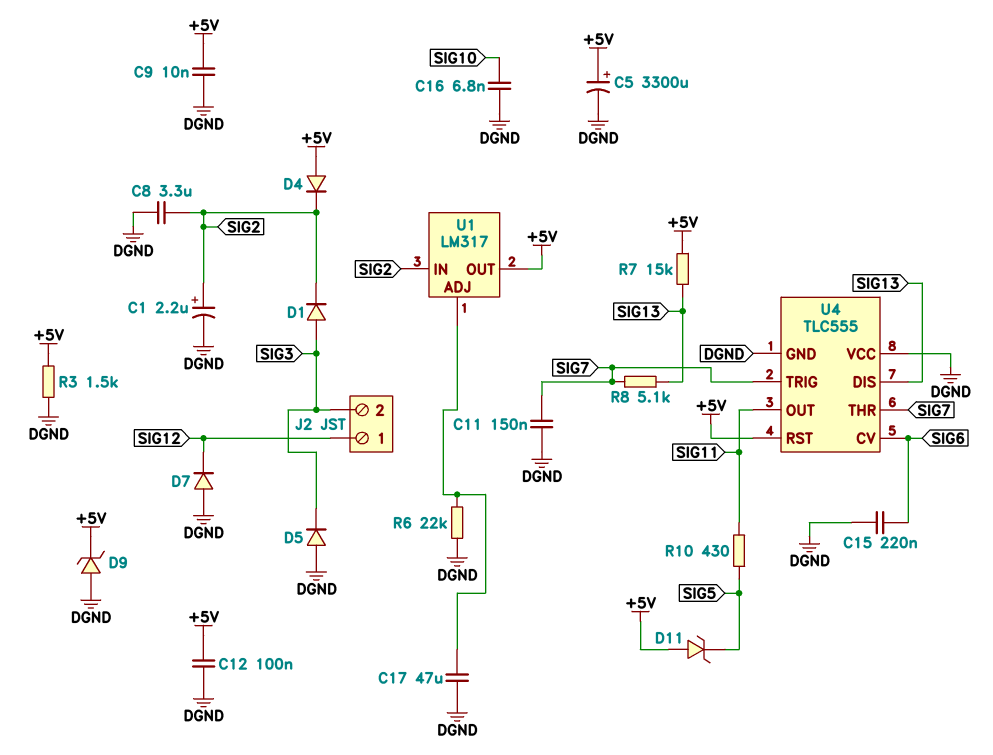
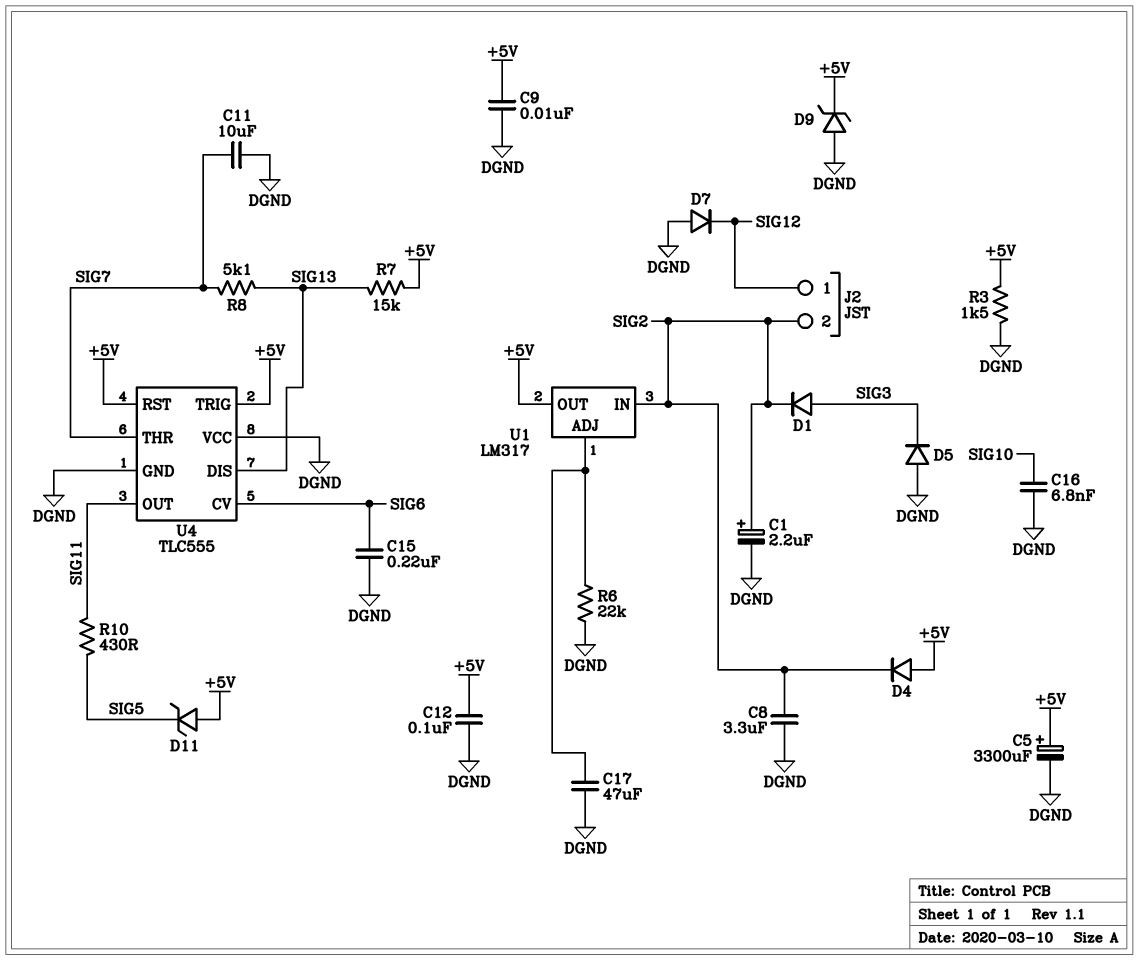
C11: 150nF (DGND, SIG7) -> 10uF (DGND, SIG7)
J2 pin 2: SIG3 -> SIG2
U4 pin TRIG: SIG7 -> +5V

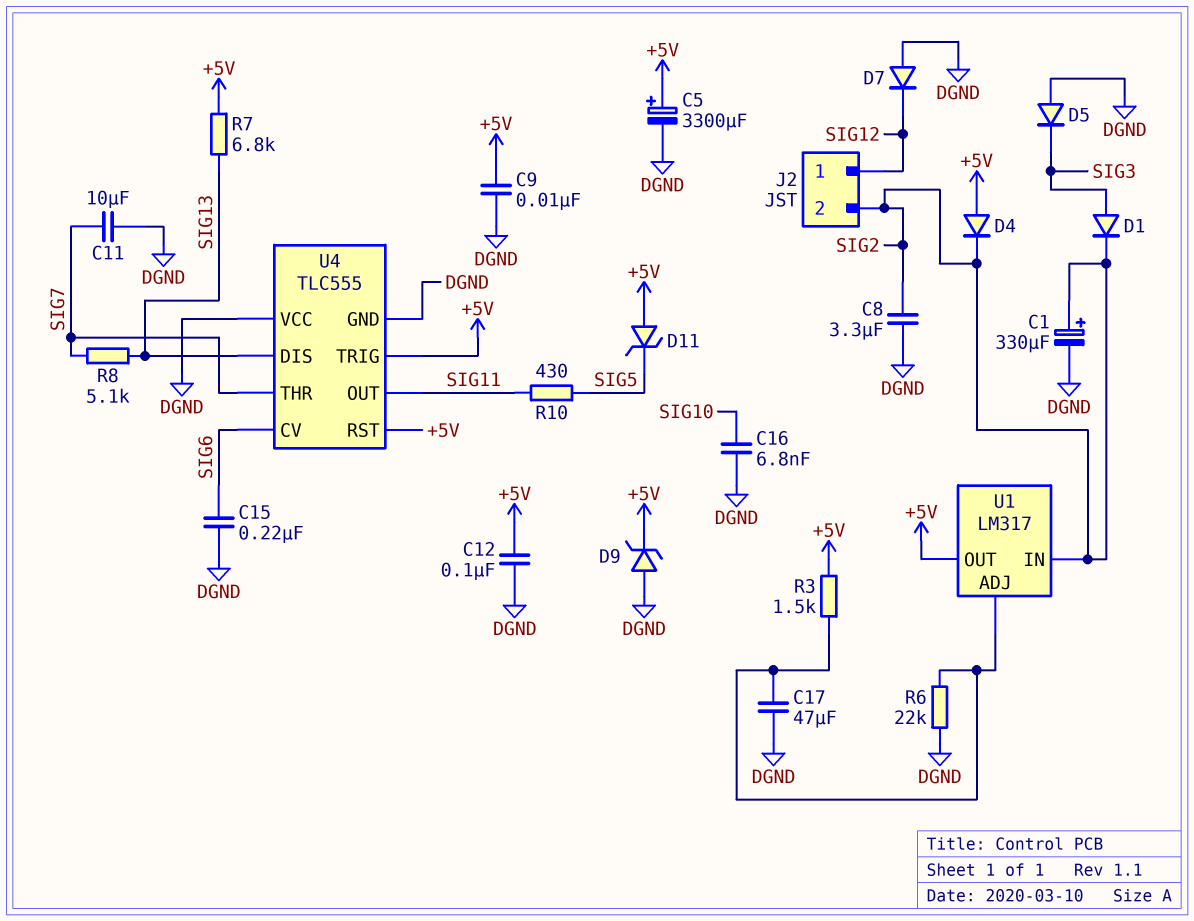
C1: 2.2uF (plus SIG2, minus DGND) -> 330uF (plus SIG2, minus DGND)
R3: 1.5k (+5V, DGND) -> 1.5k (+5V, U1/ADJ)
R7: 15k (+5V, SIG13) -> 6.8k (+5V, SIG13)

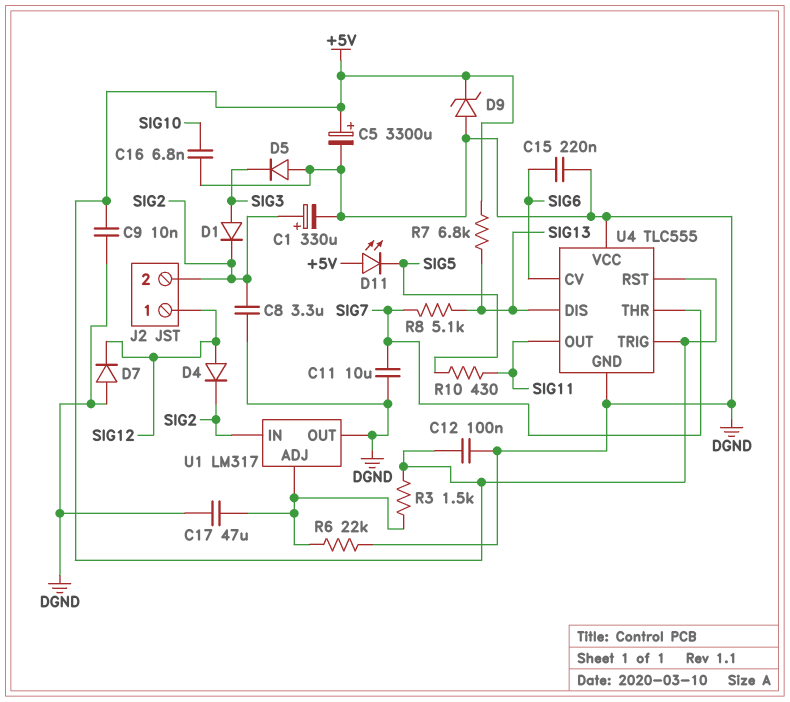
D4: diode (A +5V, K SIG2) -> diode (A SIG12, K SIG2)
D11: zener (A +5V, K SIG5) -> LED (A +5V, K SIG5)
U1 pin OUT: +5V -> DGND

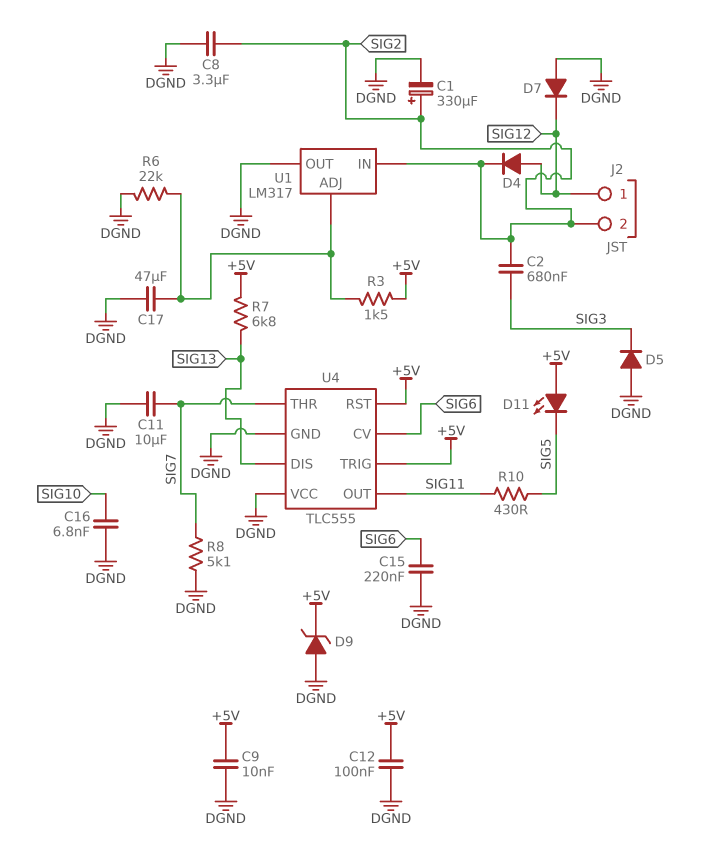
C2: none -> 680nF (SIG2, SIG3)
C5: 3300uF (plus +5V, minus DGND) -> none
D1: diode (A SIG3, K SIG2) -> none
R8: 5.1k (SIG7, SIG13) -> 5.1k (DGND, SIG7)

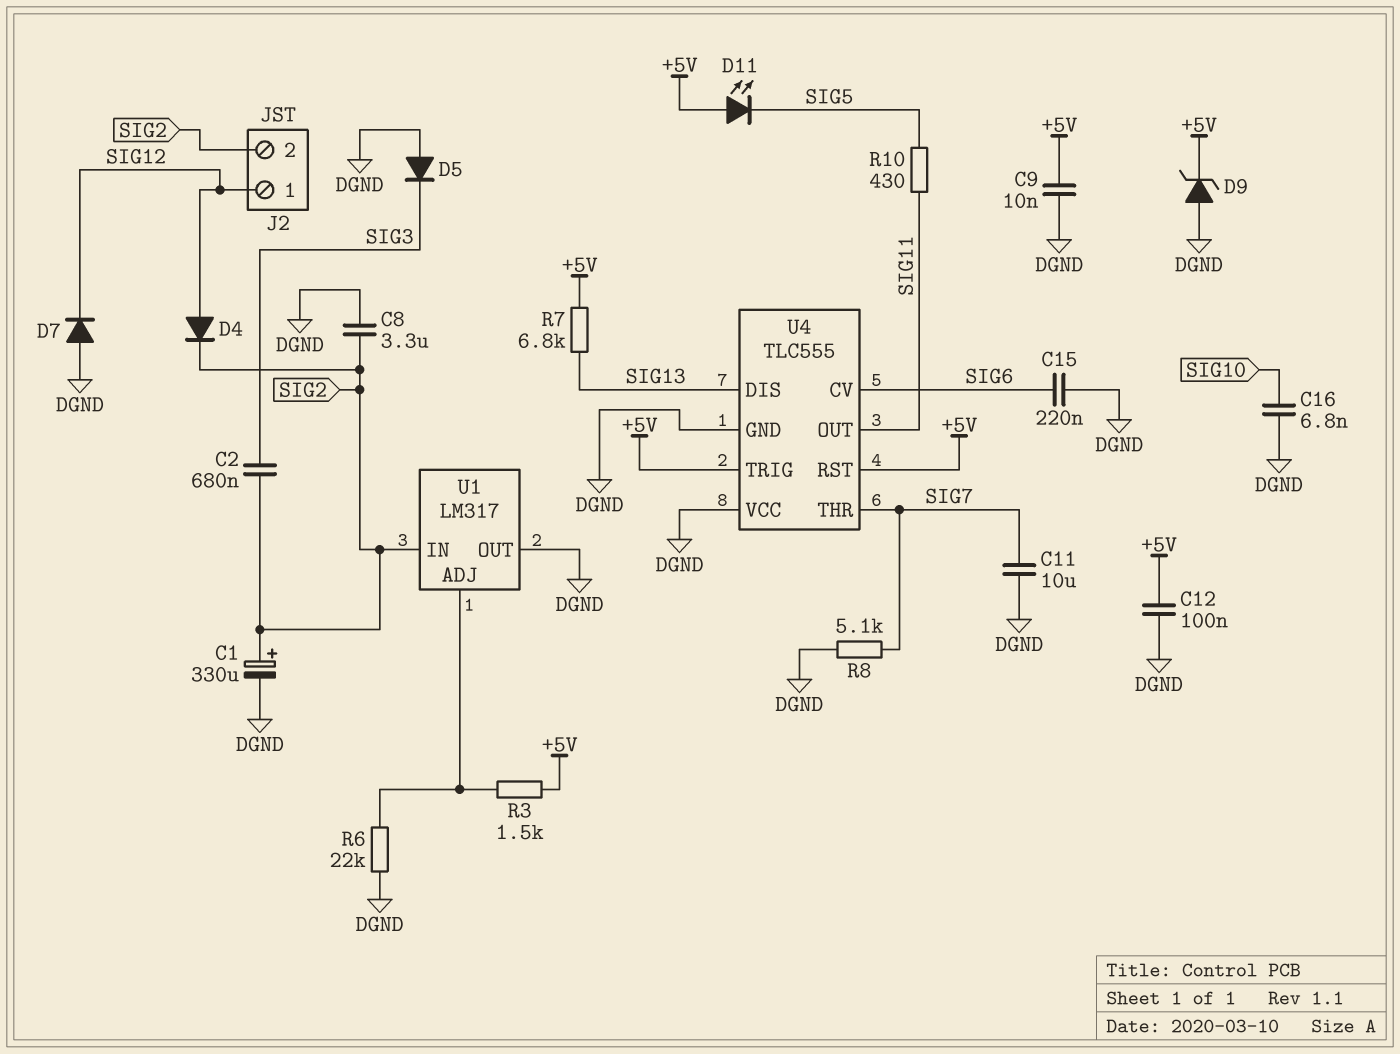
C17: 47uF (DGND, U1/ADJ) -> none

